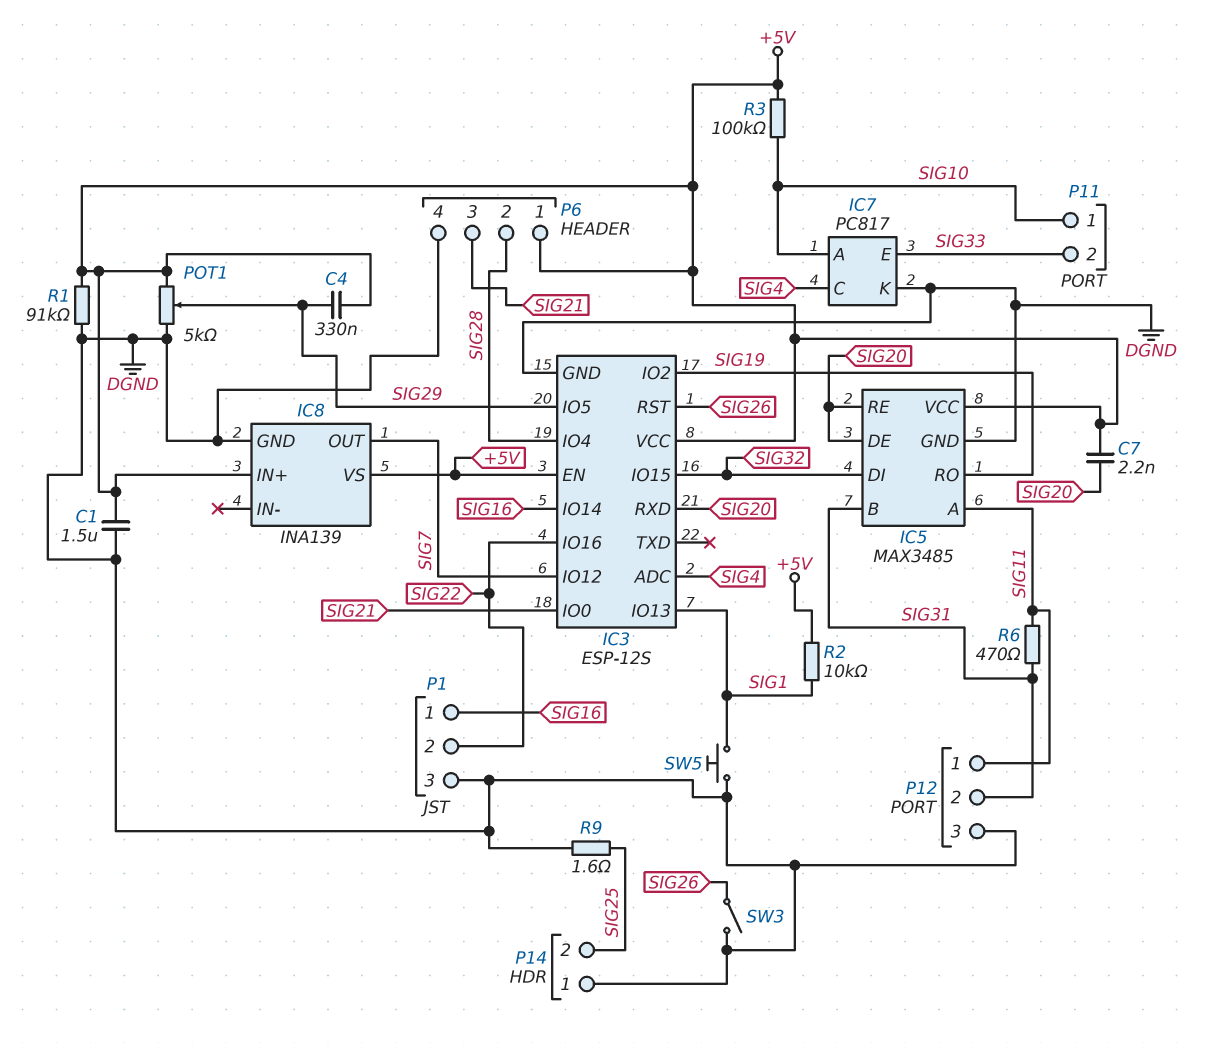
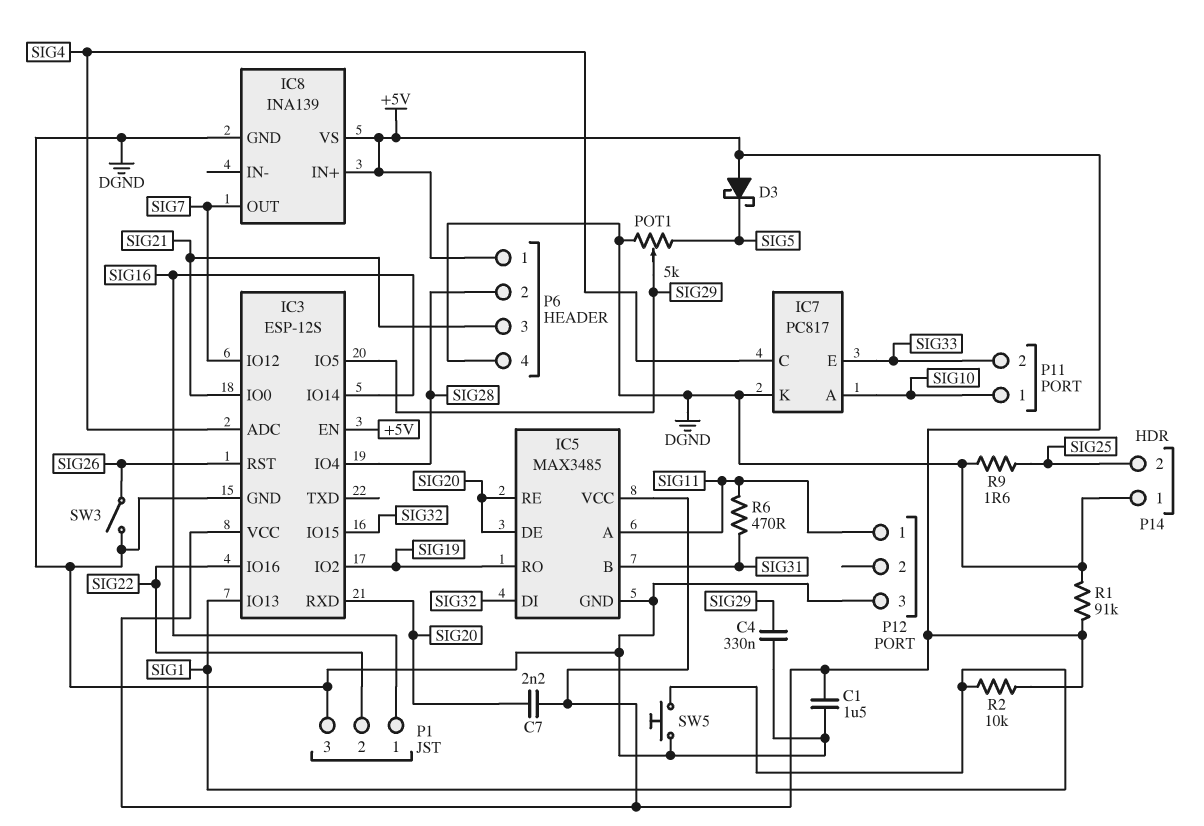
C4: 330nF (+5V, SIG29) -> 330nF (DGND, SIG29)
D3: none -> schottky (A +5V, K SIG5)
P12 pin 2: SIG31 -> none
POT1: 5k (+5V, DGND, wiper SIG29) -> 5k (DGND, SIG5, wiper SIG29)
R3: 100k (+5V, SIG10) -> none

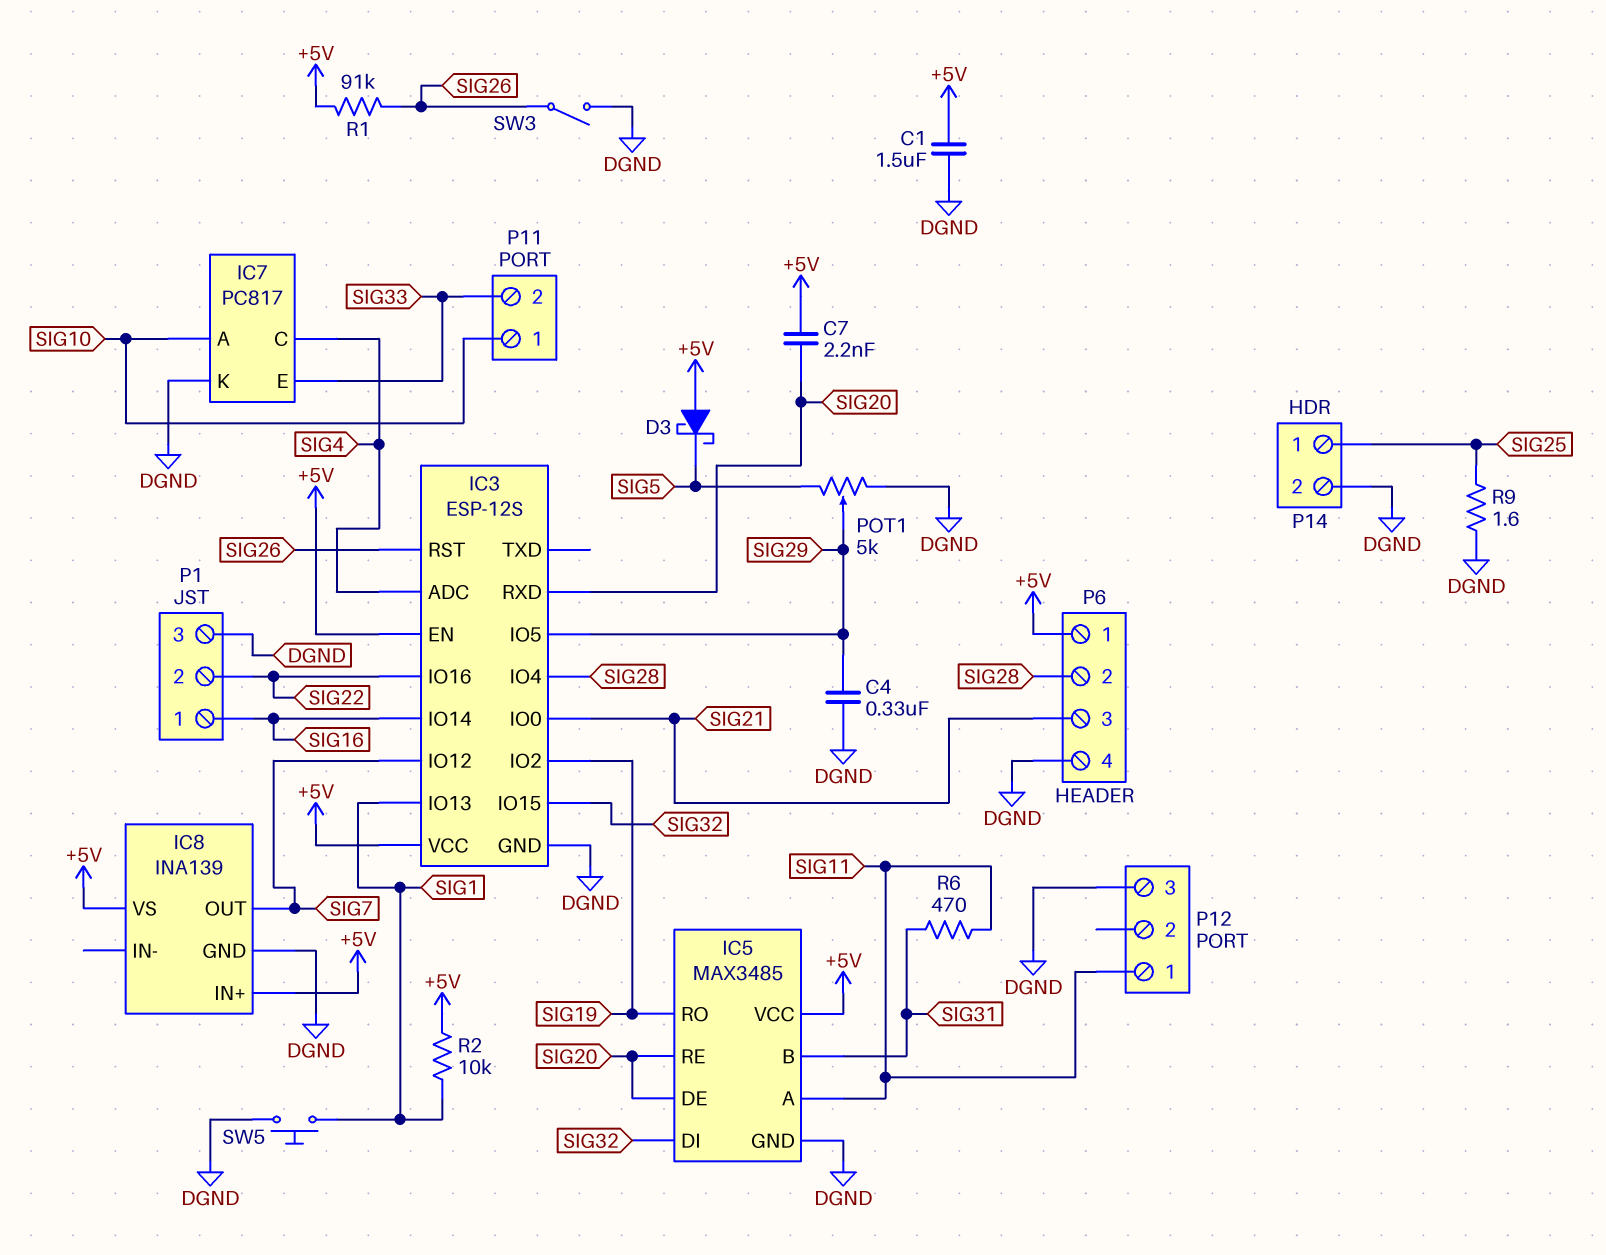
P14 pin 1: DGND -> SIG25
P14 pin 2: SIG25 -> DGND
R1: 91k (+5V, DGND) -> 91k (+5V, SIG26)

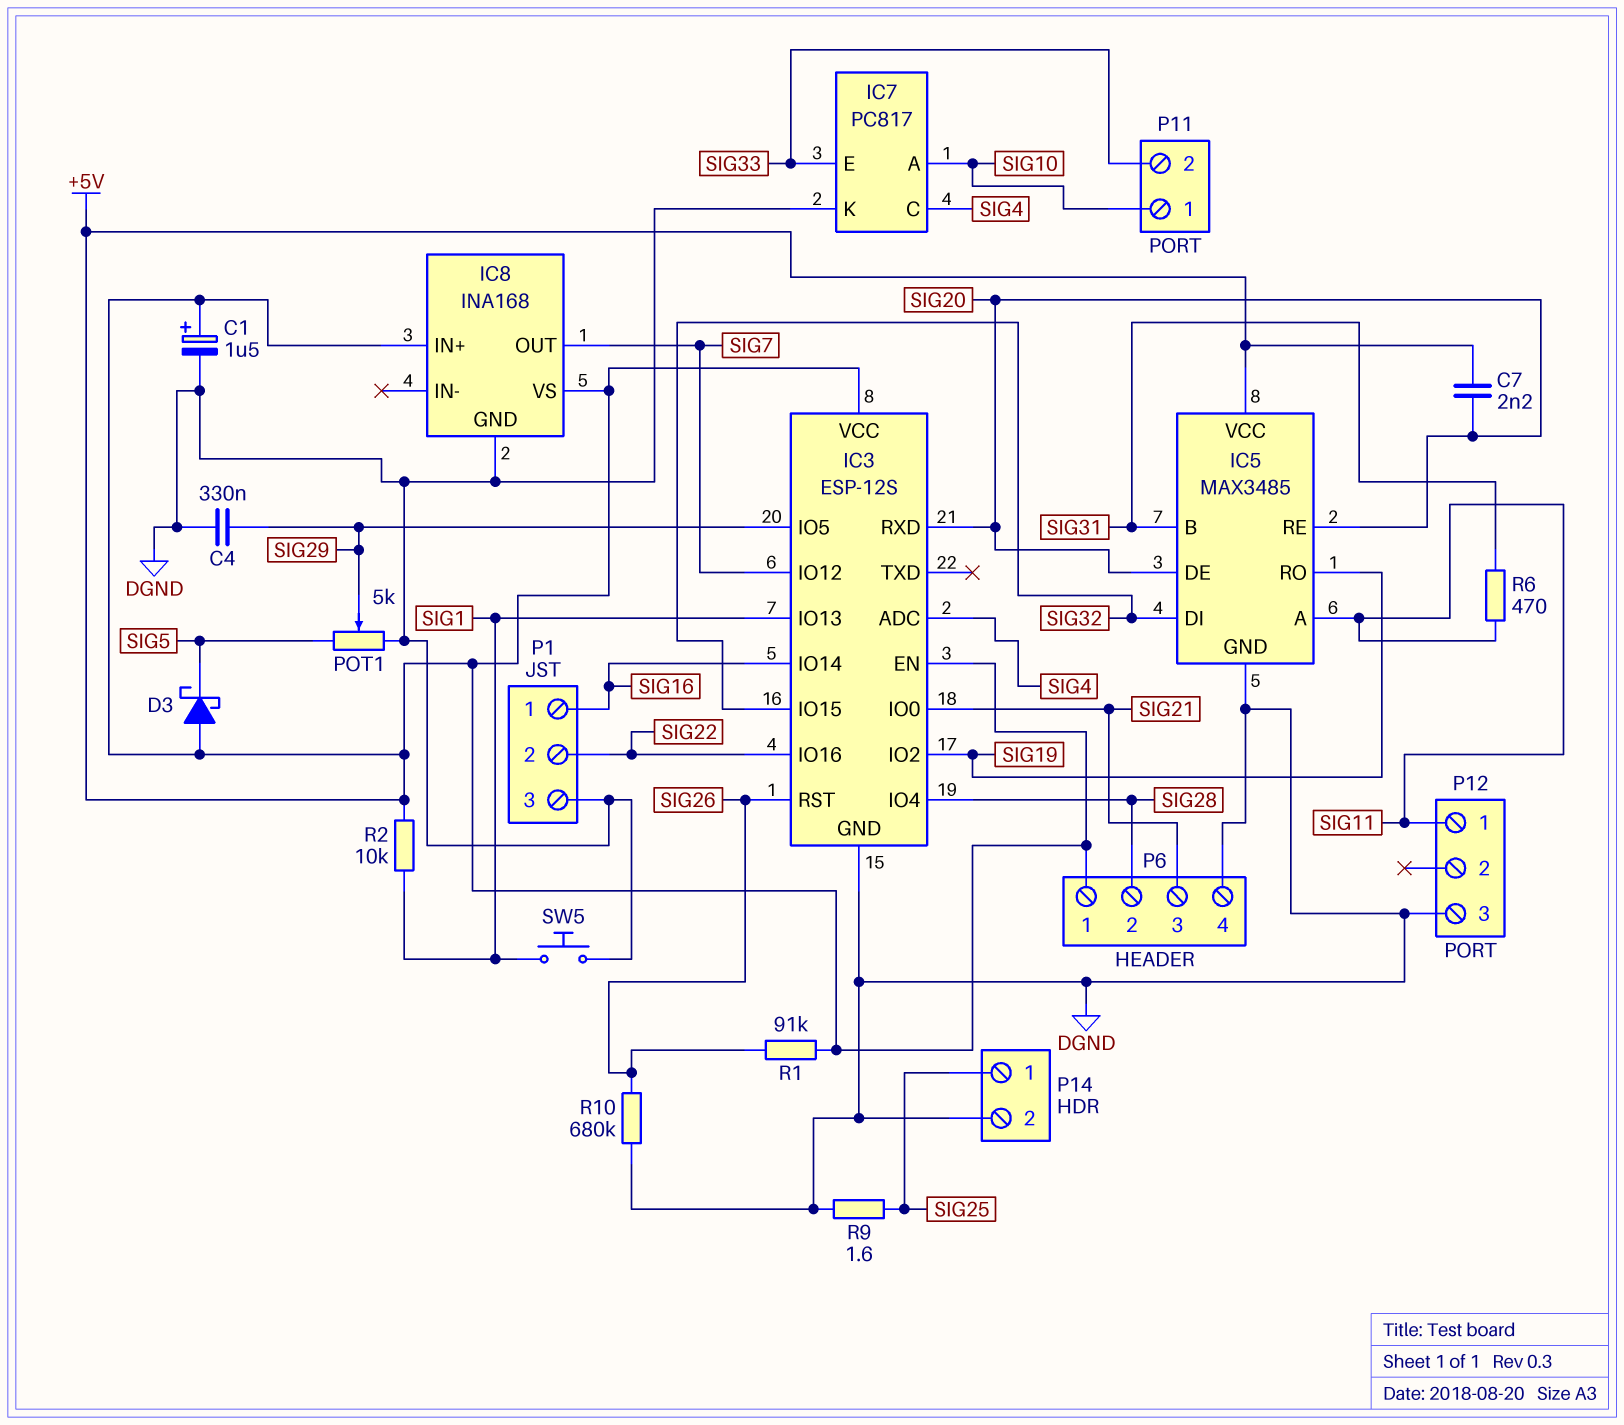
C1: 1.5uF (+5V, DGND) -> 1.5uF (plus +5V, minus DGND)
IC8: INA139 -> INA168
R10: none -> 680k (DGND, SIG26)
SW3: switch (DGND, SIG26) -> none

